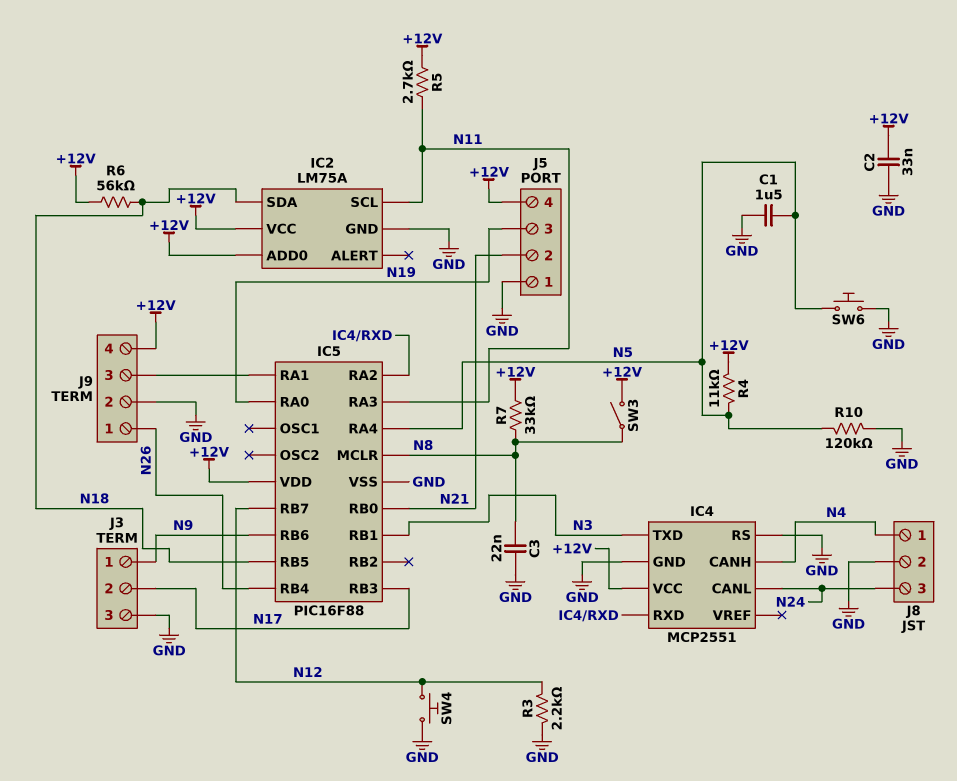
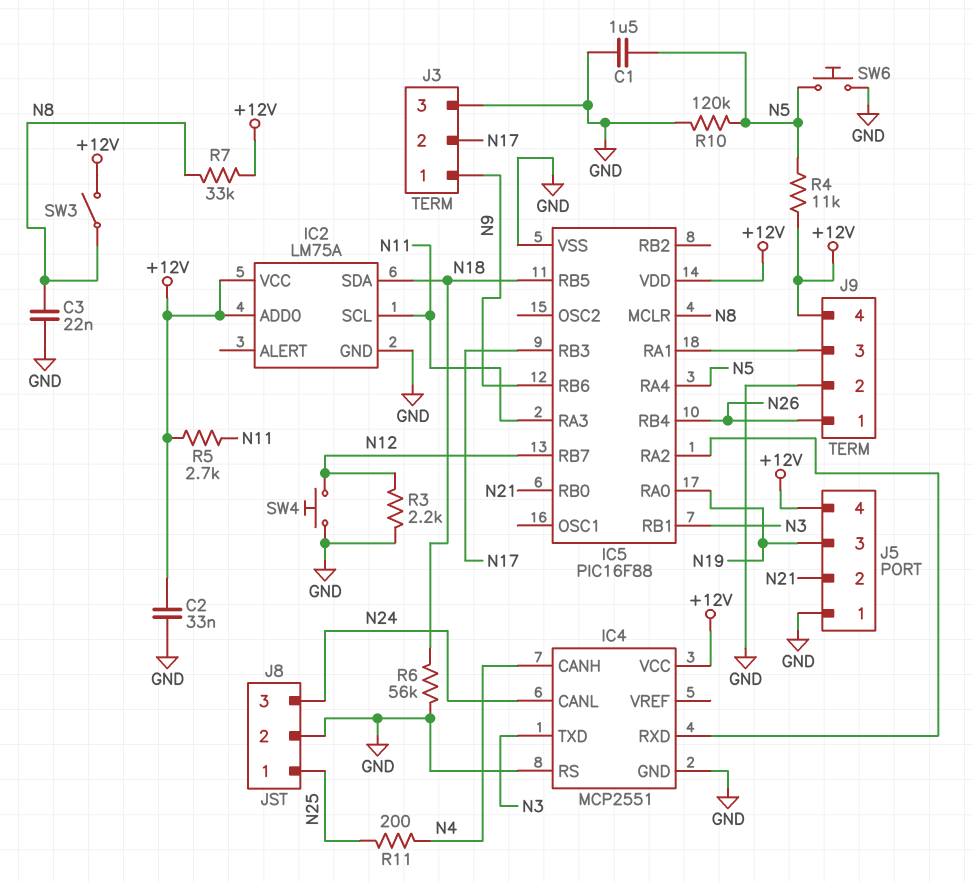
J8 pin 1: N4 -> N25
R6: 56k (+12V, N18) -> 56k (GND, N18)
R11: none -> 200 (N4, N25)

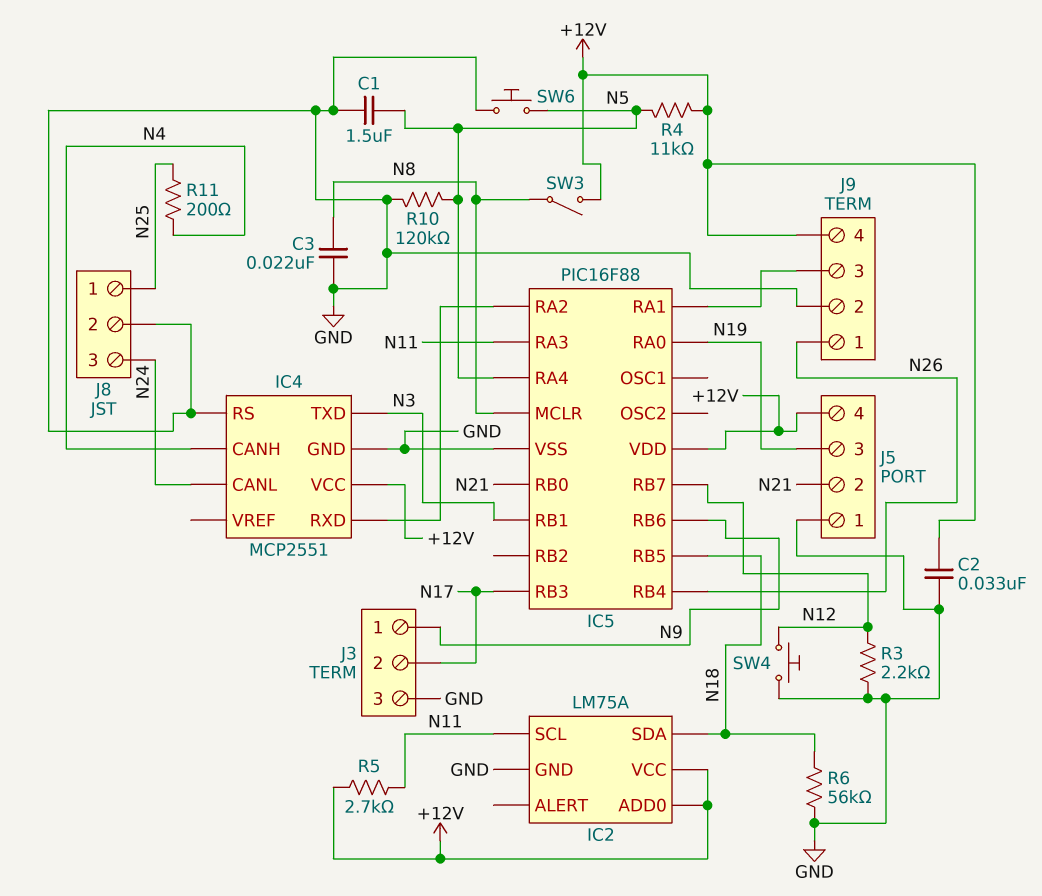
R7: 33k (+12V, N8) -> none

